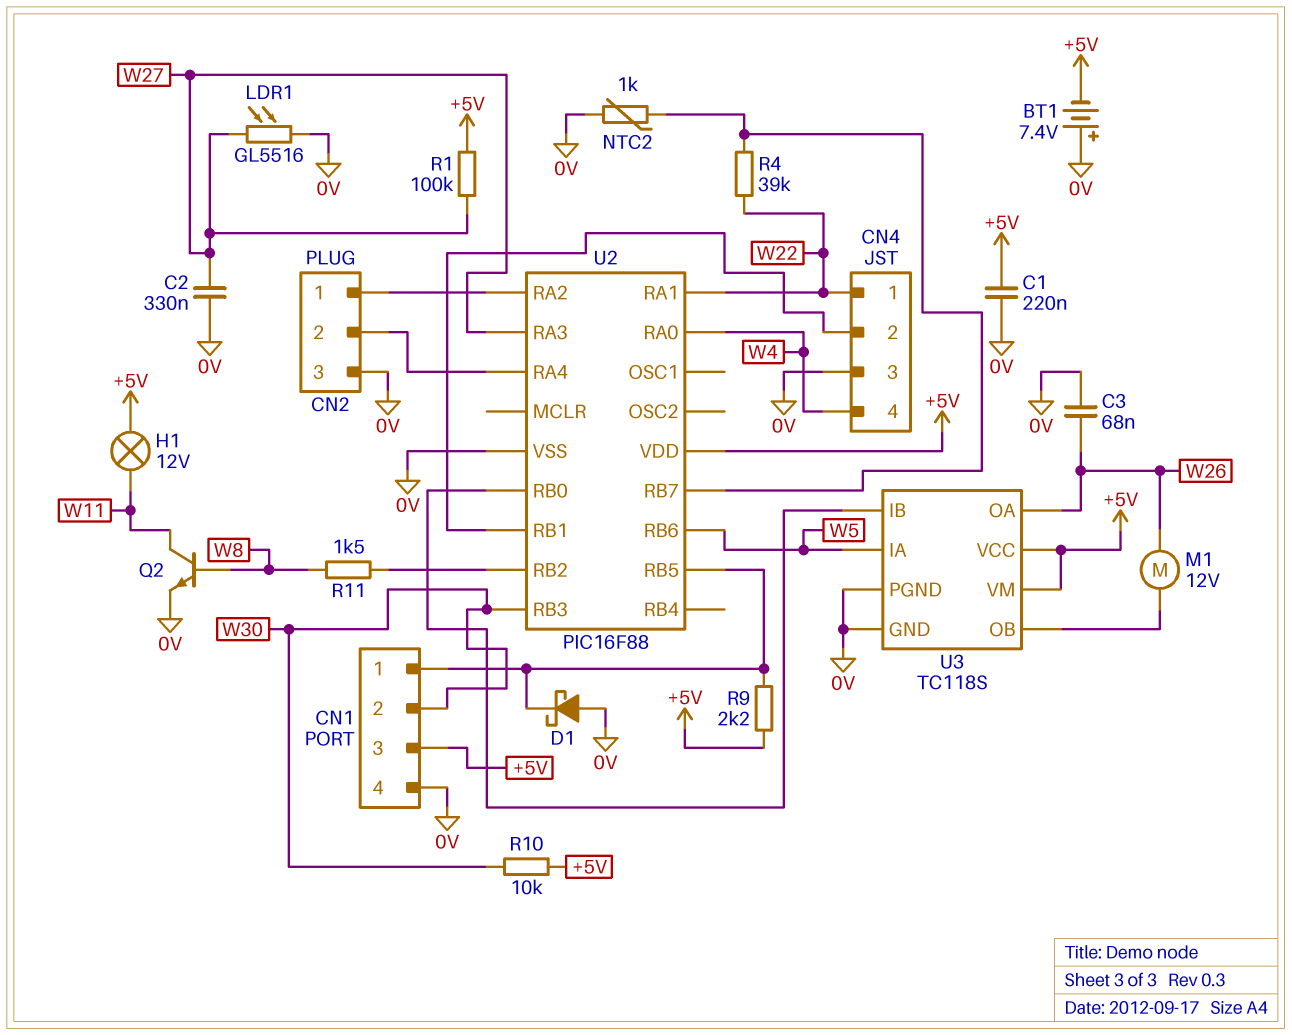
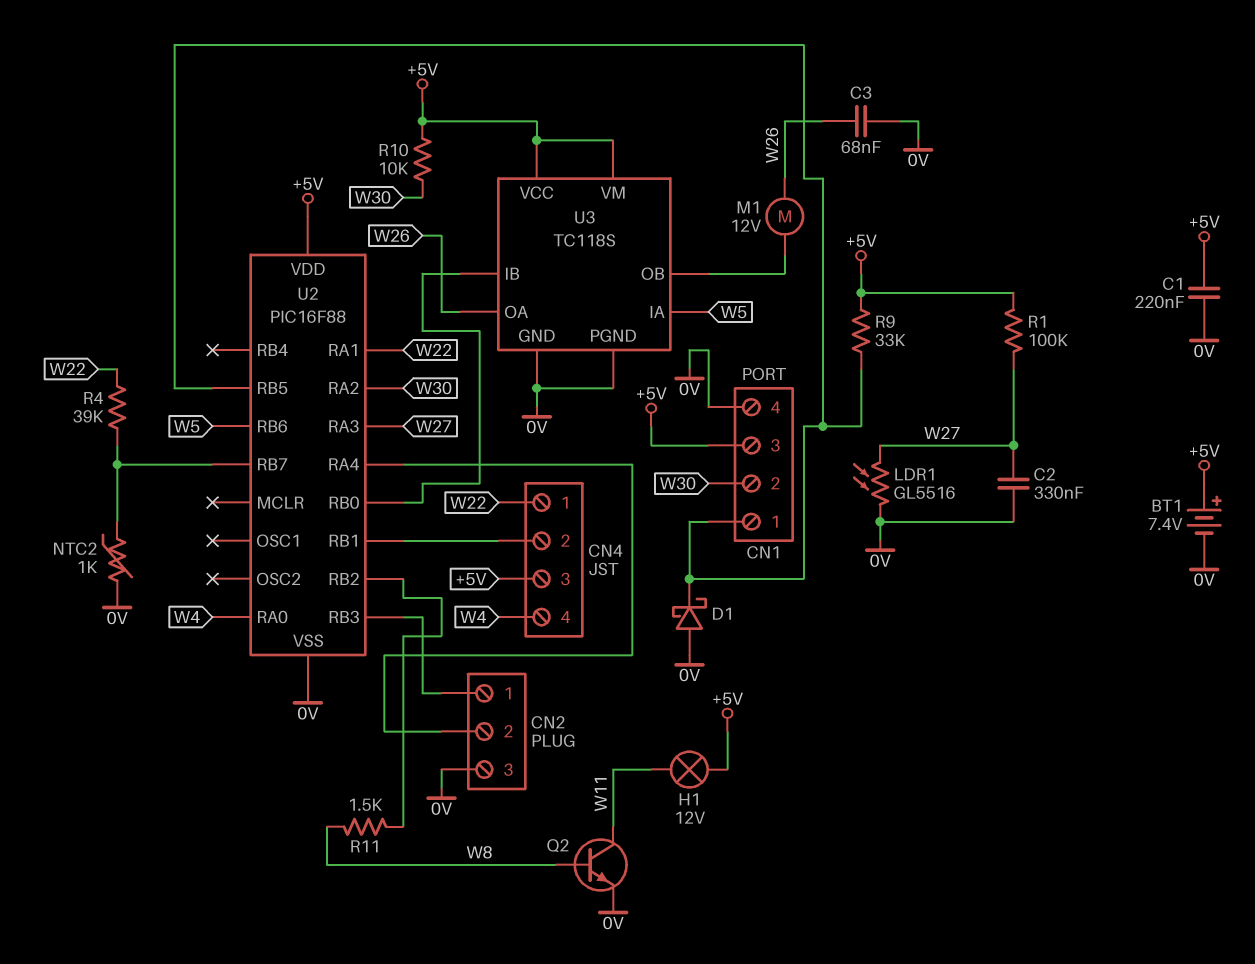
BT1: 7.4V (plus 0V, minus +5V) -> 7.4V (plus +5V, minus 0V)
CN4 pin 3: 0V -> +5V
R9: 2.2k (+5V, CN1/1) -> 33k (+5V, CN1/1)
U2 pin RA2: CN2/1 -> W30
U2 pin RB3: W30 -> CN2/1

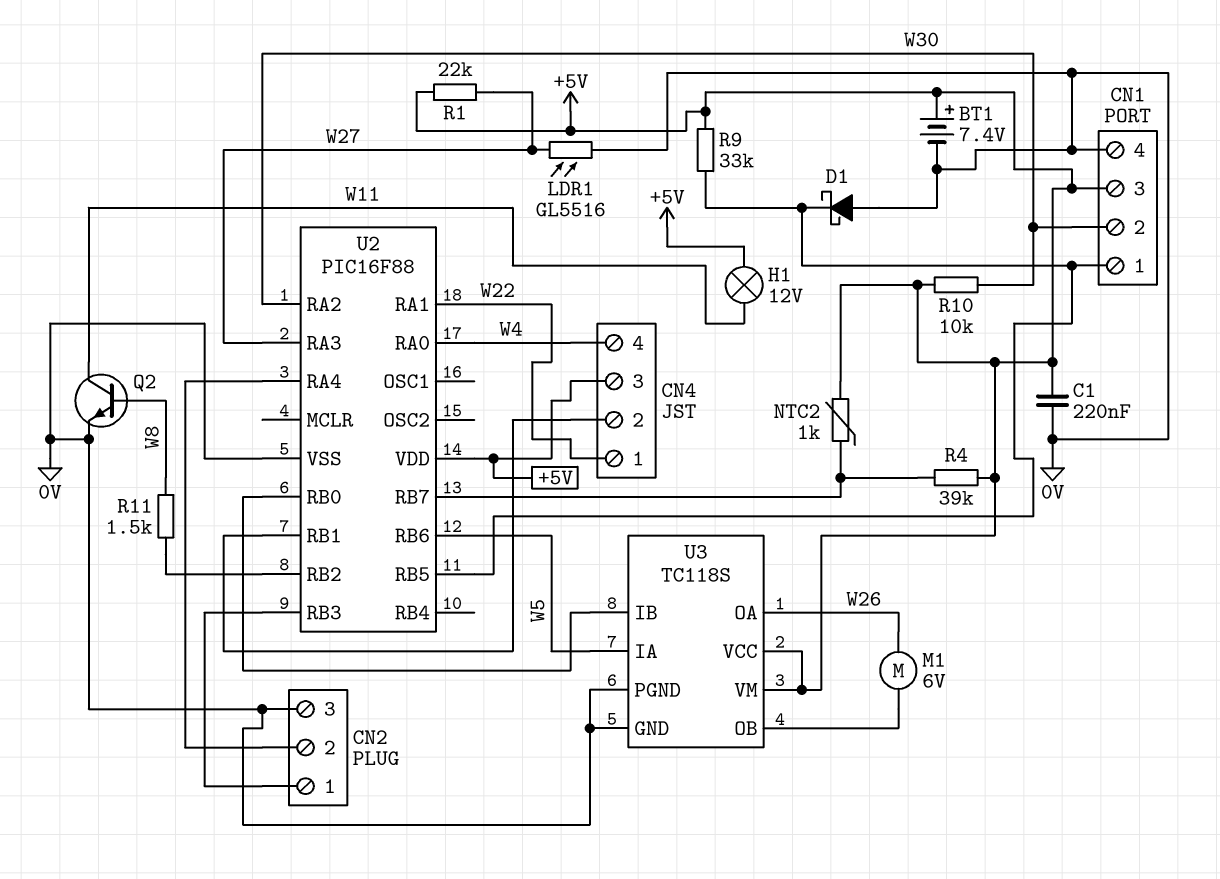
C2: 330nF (0V, W27) -> none
C3: 68nF (0V, W26) -> none
M1: motor 12V (U3/OB, W26) -> motor 6V (U3/OB, W26)
NTC2: 1k (0V, U2/RB7) -> 1k (+5V, U2/RB7)
R1: 100k (+5V, W27) -> 22k (+5V, W27)
R4: 39k (U2/RB7, W22) -> 39k (+5V, U2/RB7)

